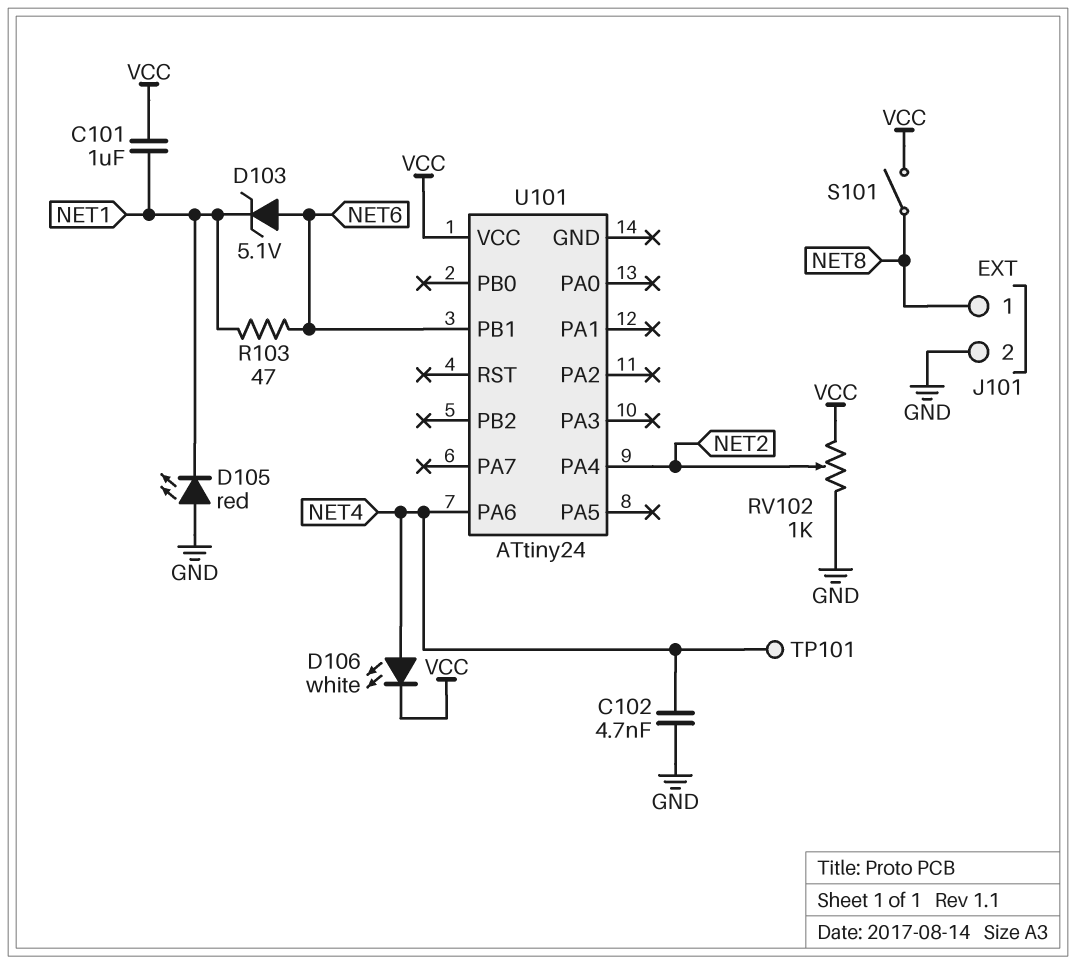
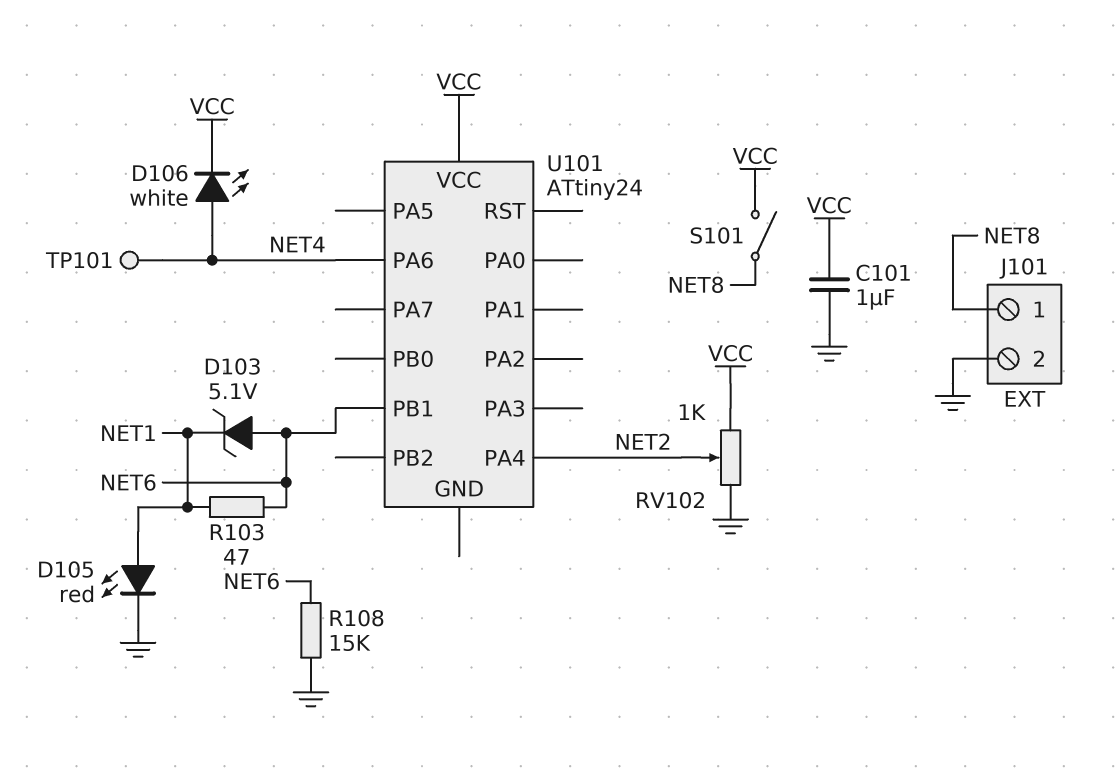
C101: 1uF (NET1, VCC) -> 1uF (GND, VCC)
C102: 4.7nF (GND, NET4) -> none
D105: LED red (A GND, K NET1) -> LED red (A NET1, K GND)
R108: none -> 15k (GND, NET6)

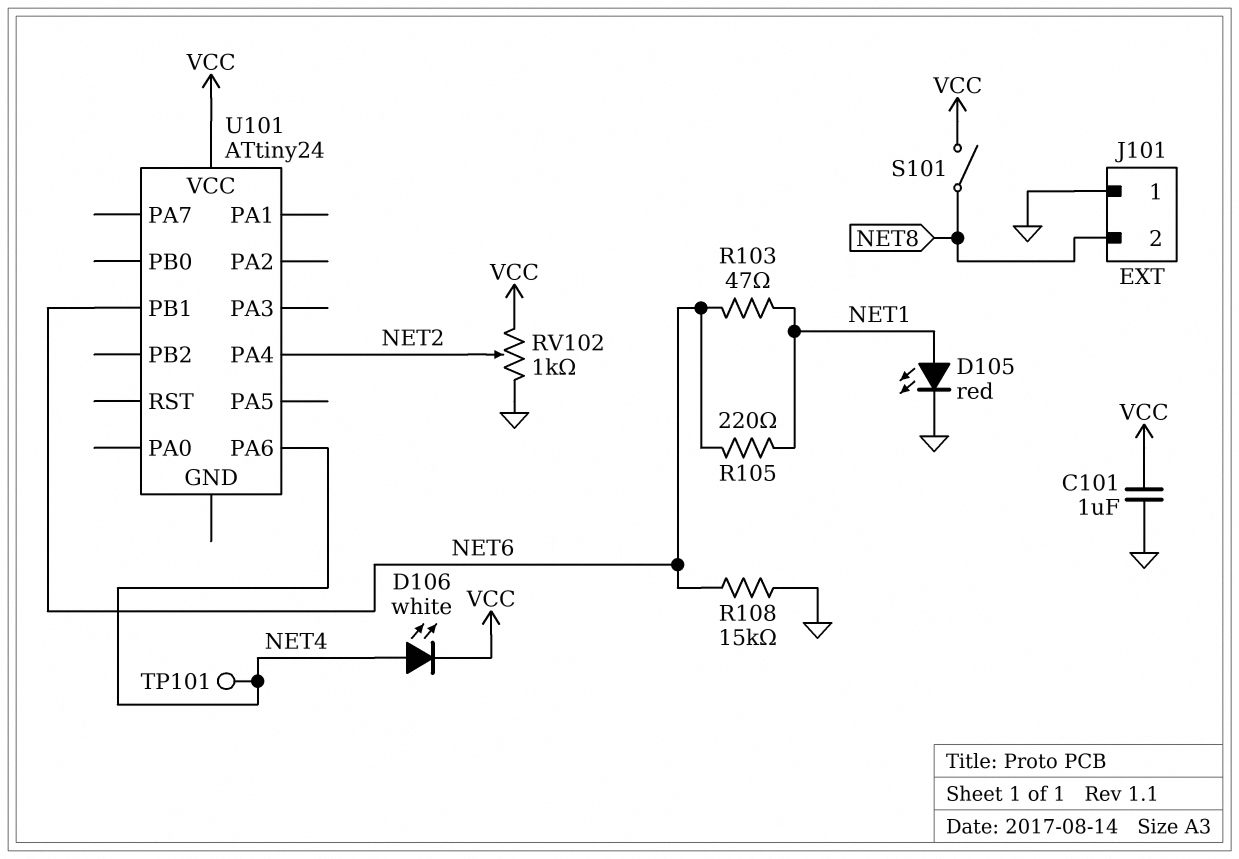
D103: zener 5.1V (A NET6, K NET1) -> none
J101 pin 1: NET8 -> GND
J101 pin 2: GND -> NET8
R105: none -> 220 (NET1, NET6)

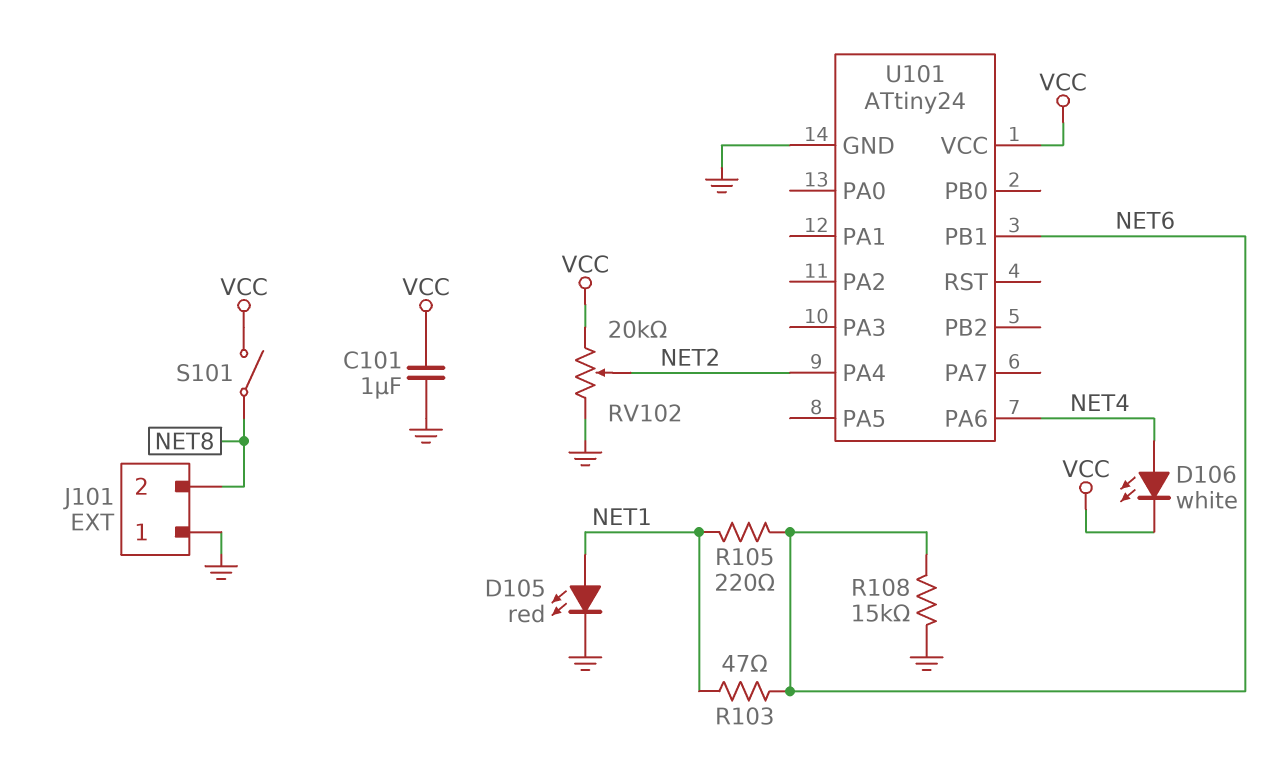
RV102: 1k (GND, VCC, wiper NET2) -> 20k (GND, VCC, wiper NET2)
TP101: test point (NET4) -> none
U101 pin GND: none -> GND

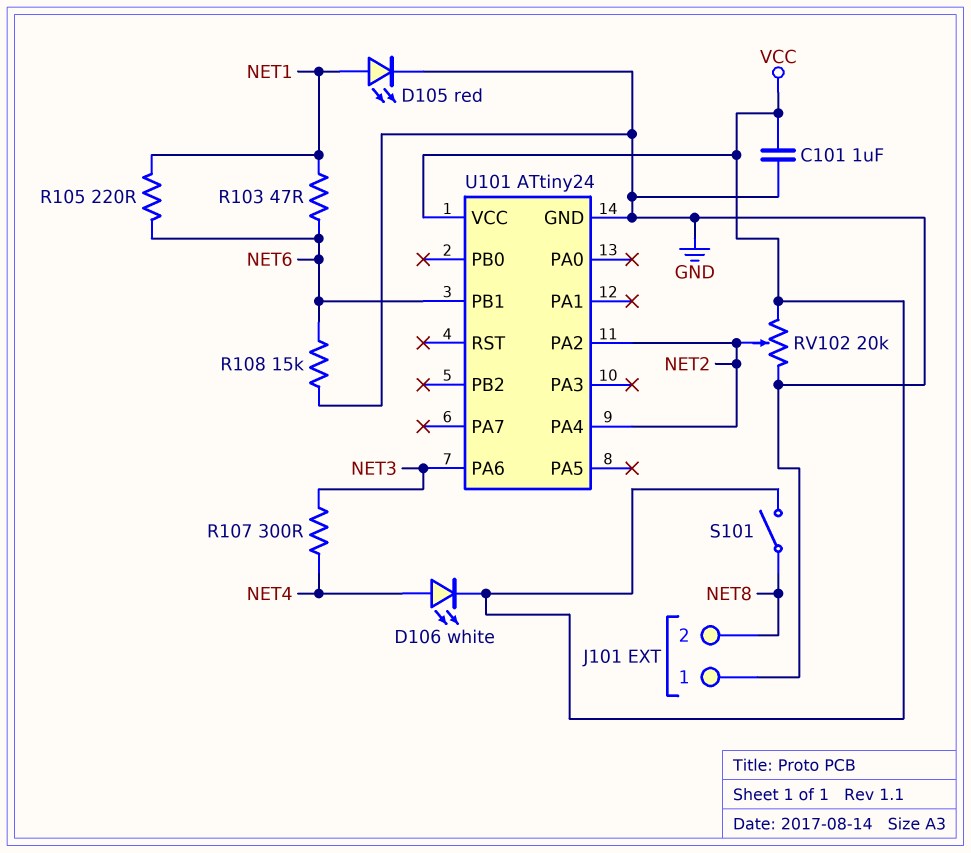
R107: none -> 300 (NET3, NET4)
U101 pin PA2: none -> NET2
U101 pin PA6: NET4 -> NET3

